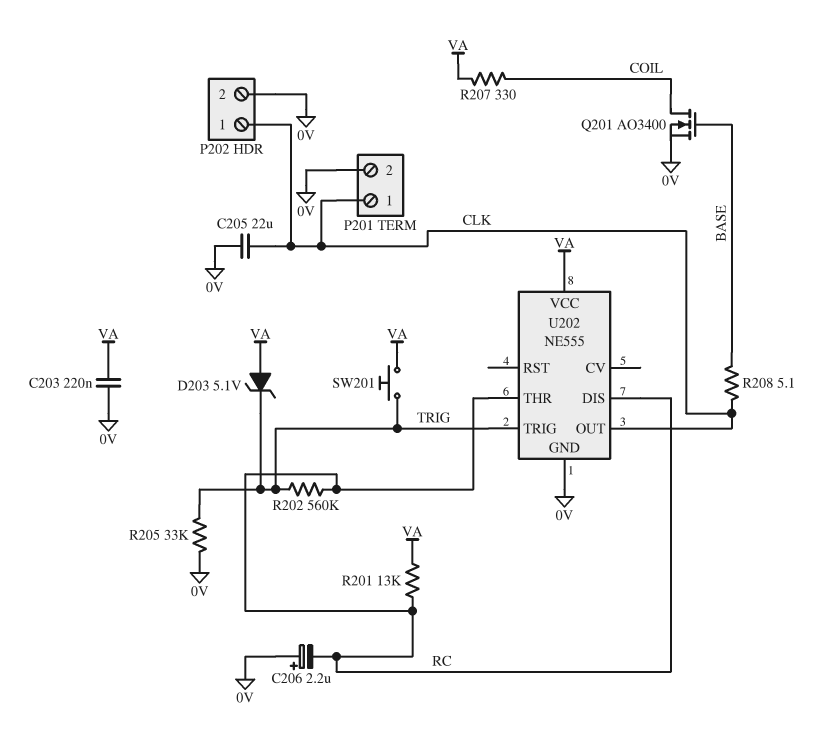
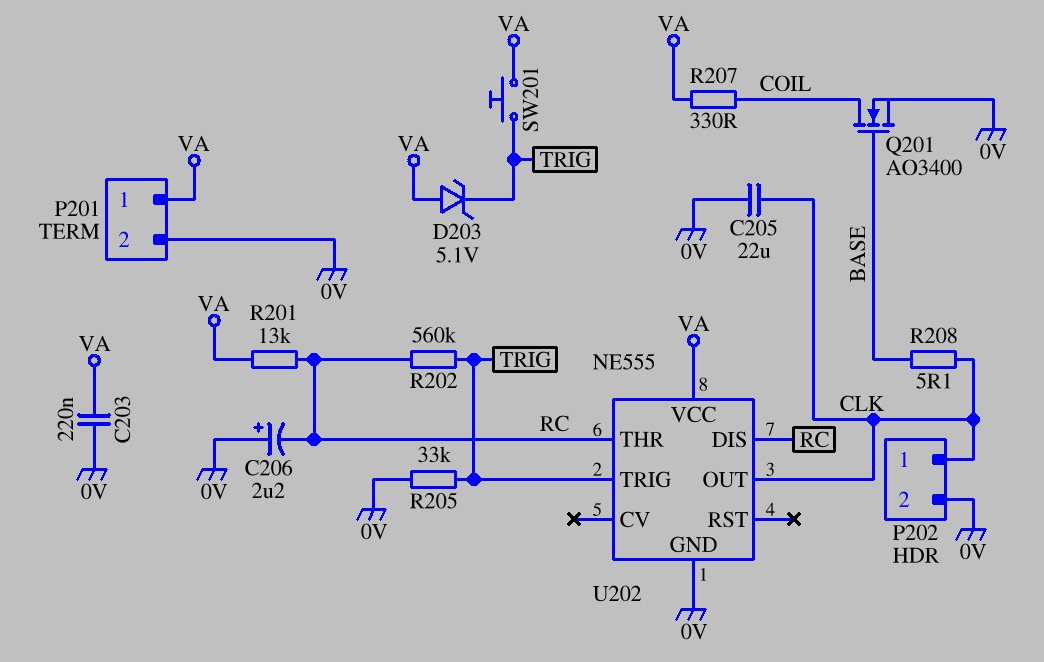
P201 pin 1: CLK -> VA

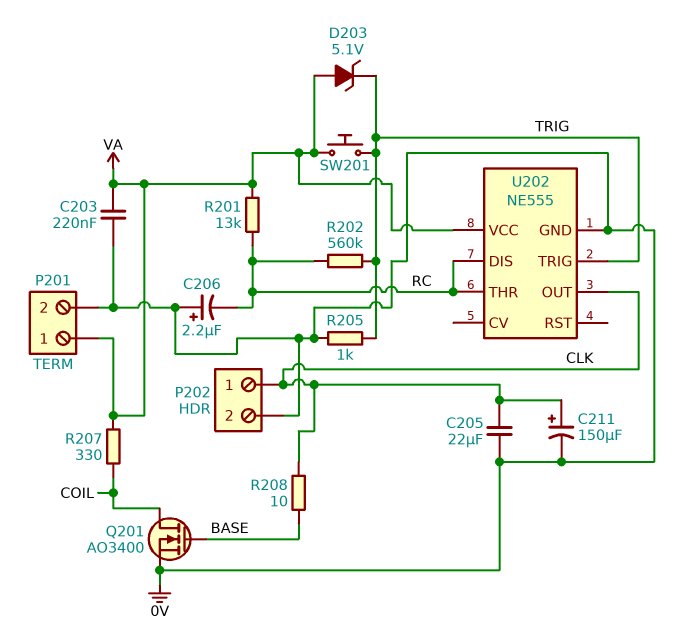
C211: none -> 150uF (plus CLK, minus 0V)
R205: 33k (0V, TRIG) -> 1k (0V, TRIG)
R208: 5.1 (BASE, CLK) -> 10 (BASE, CLK)

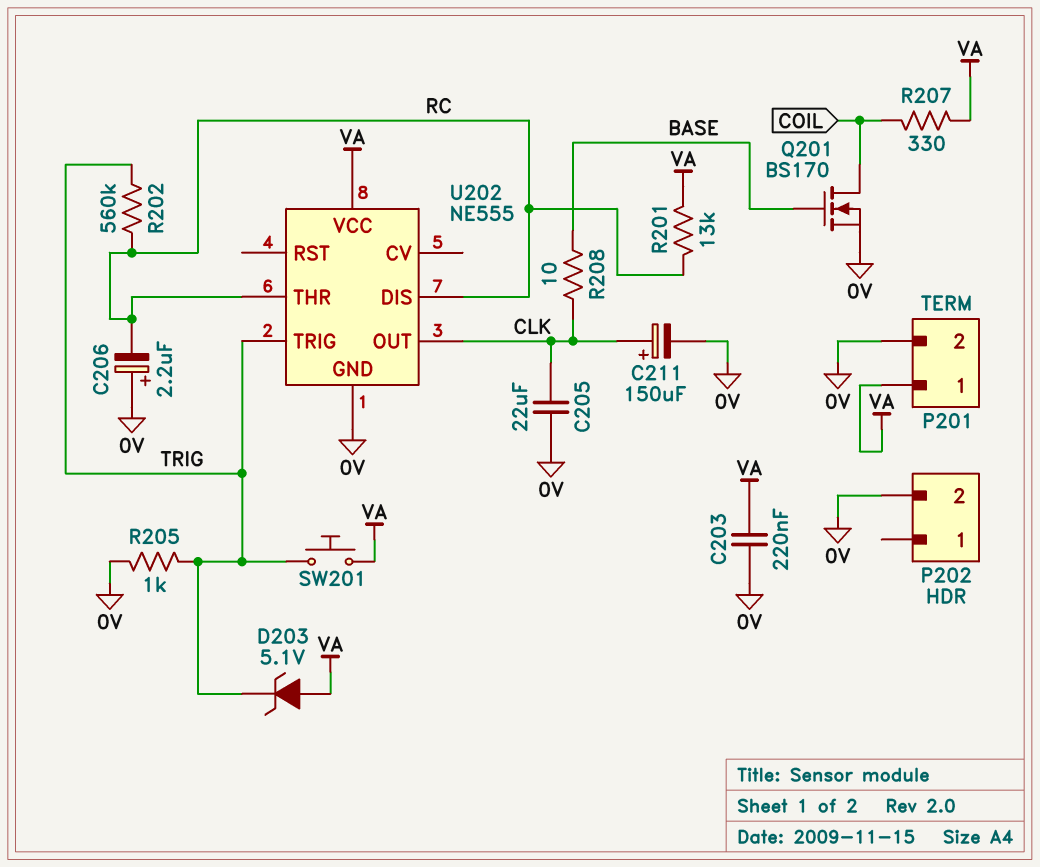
P202 pin 1: CLK -> none
Q201: NMOS AO3400 (G BASE, D COIL, S 0V) -> NMOS BS170 (G BASE, D COIL, S 0V)

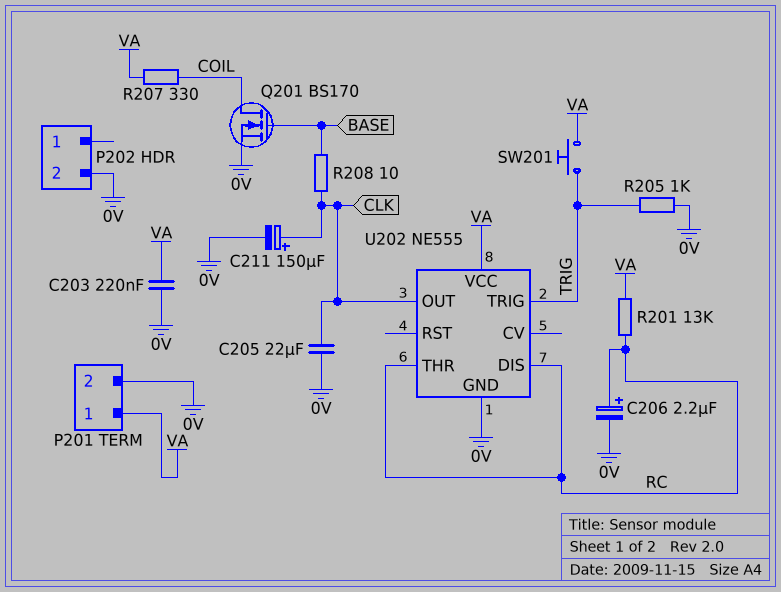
C206: 2.2uF (plus 0V, minus RC) -> 2.2uF (plus RC, minus 0V)
D203: zener 5.1V (A VA, K TRIG) -> none
R202: 560k (RC, TRIG) -> none

